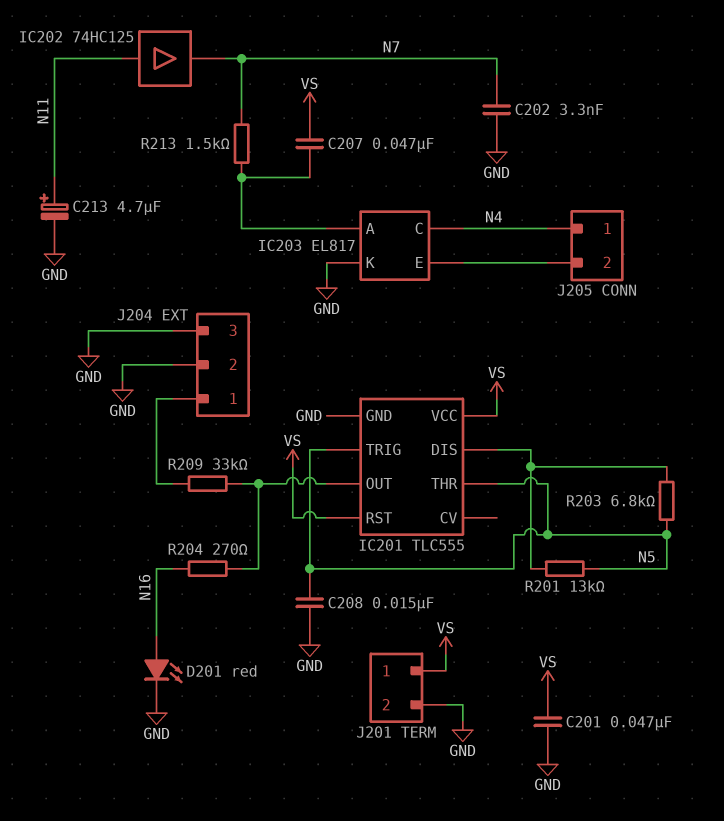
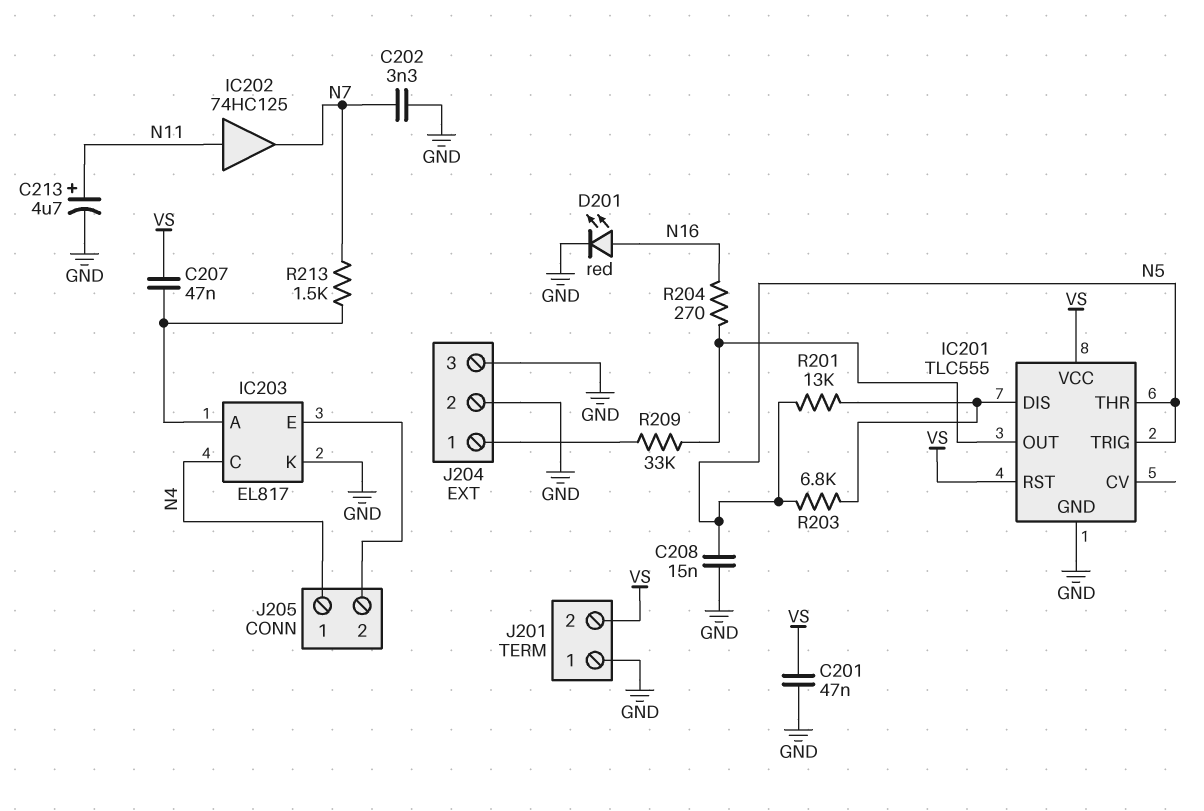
J201 pin 1: VS -> GND
J201 pin 2: GND -> VS

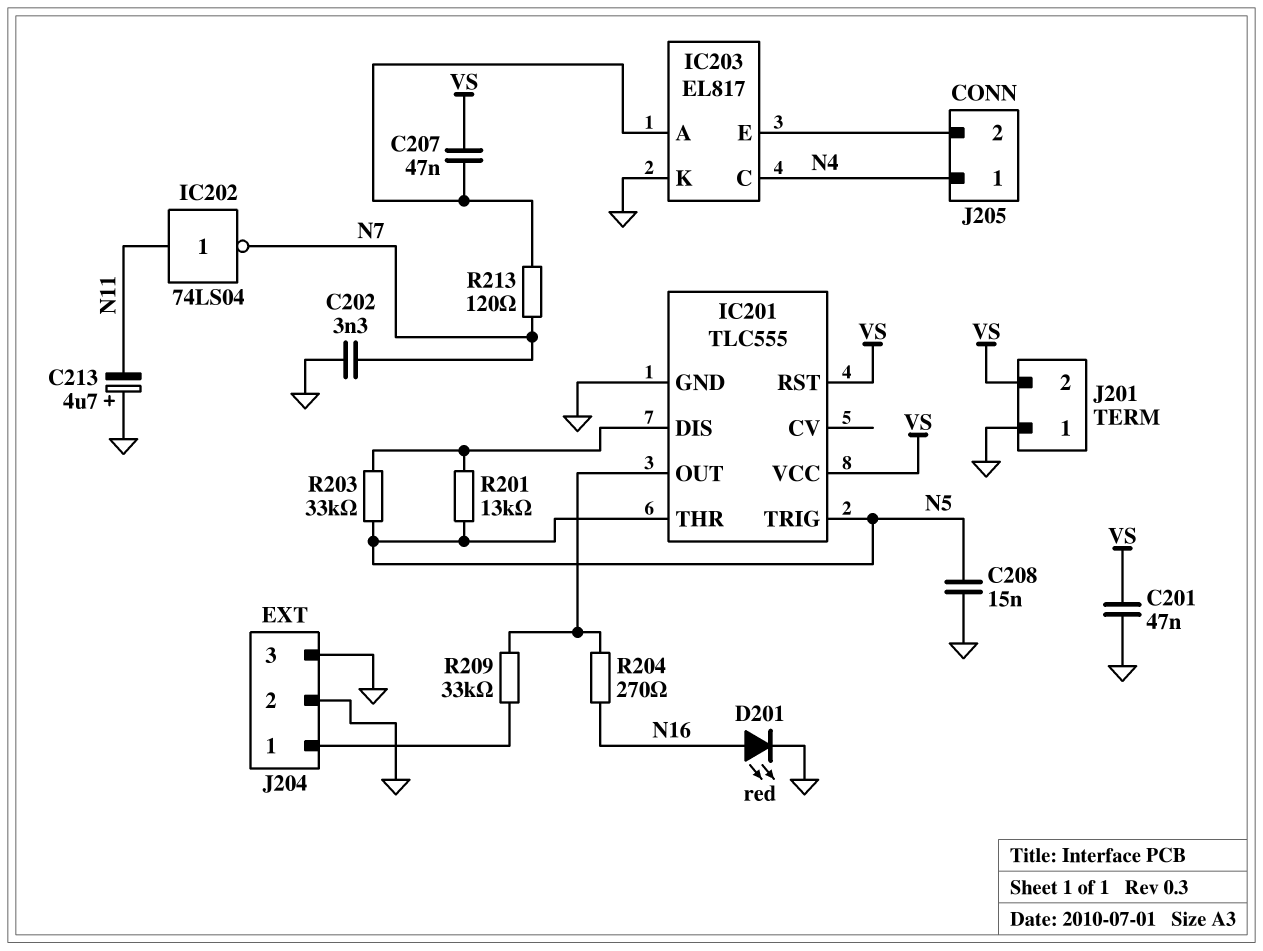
C213: 4.7uF (plus N11, minus GND) -> 4.7uF (plus GND, minus N11)
IC202: buffer 74HC125 (in N11, out N7) -> NOT 74LS04 (in N11, out N7)
R203: 6.8k (IC201/DIS, N5) -> 33k (IC201/DIS, N5)
R213: 1.5k (IC203/A, N7) -> 120 (IC203/A, N7)

